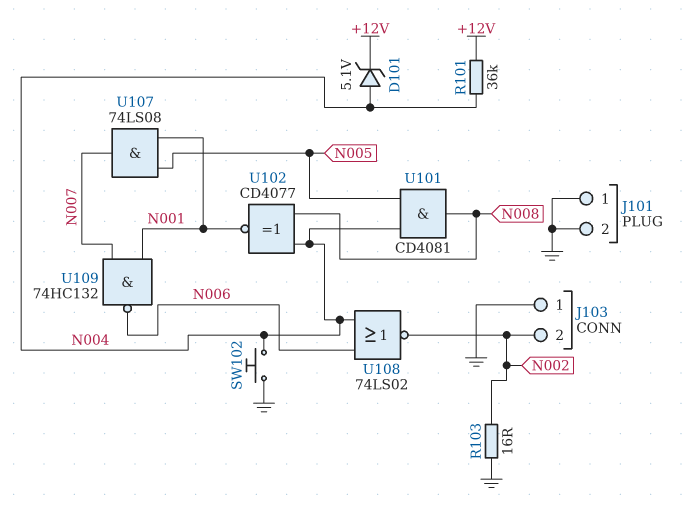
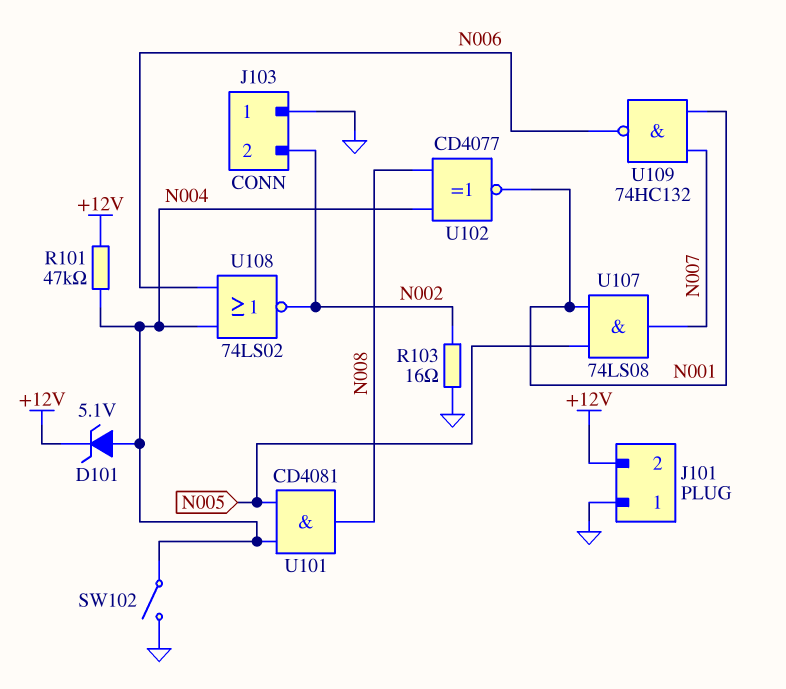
J101 pin 2: GND -> +12V
R101: 36k (+12V, N004) -> 47k (+12V, N004)
SW102: button (GND, N004) -> switch (GND, N004)

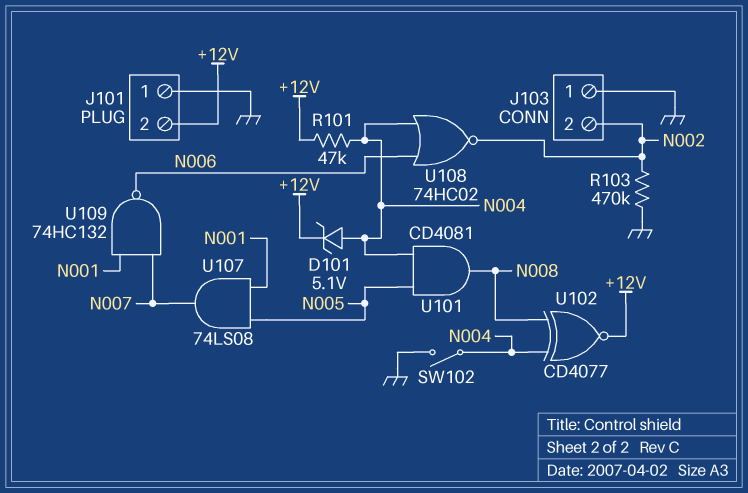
R103: 16 (GND, N002) -> 470k (GND, N002)
U102: XNOR CD4077 (in N004, in N008, out N001) -> XNOR CD4077 (in N004, in N008, out +12V)
U108: NOR 74LS02 (in N004, in N006, out N002) -> NOR 74HC02 (in N004, in N006, out N002)

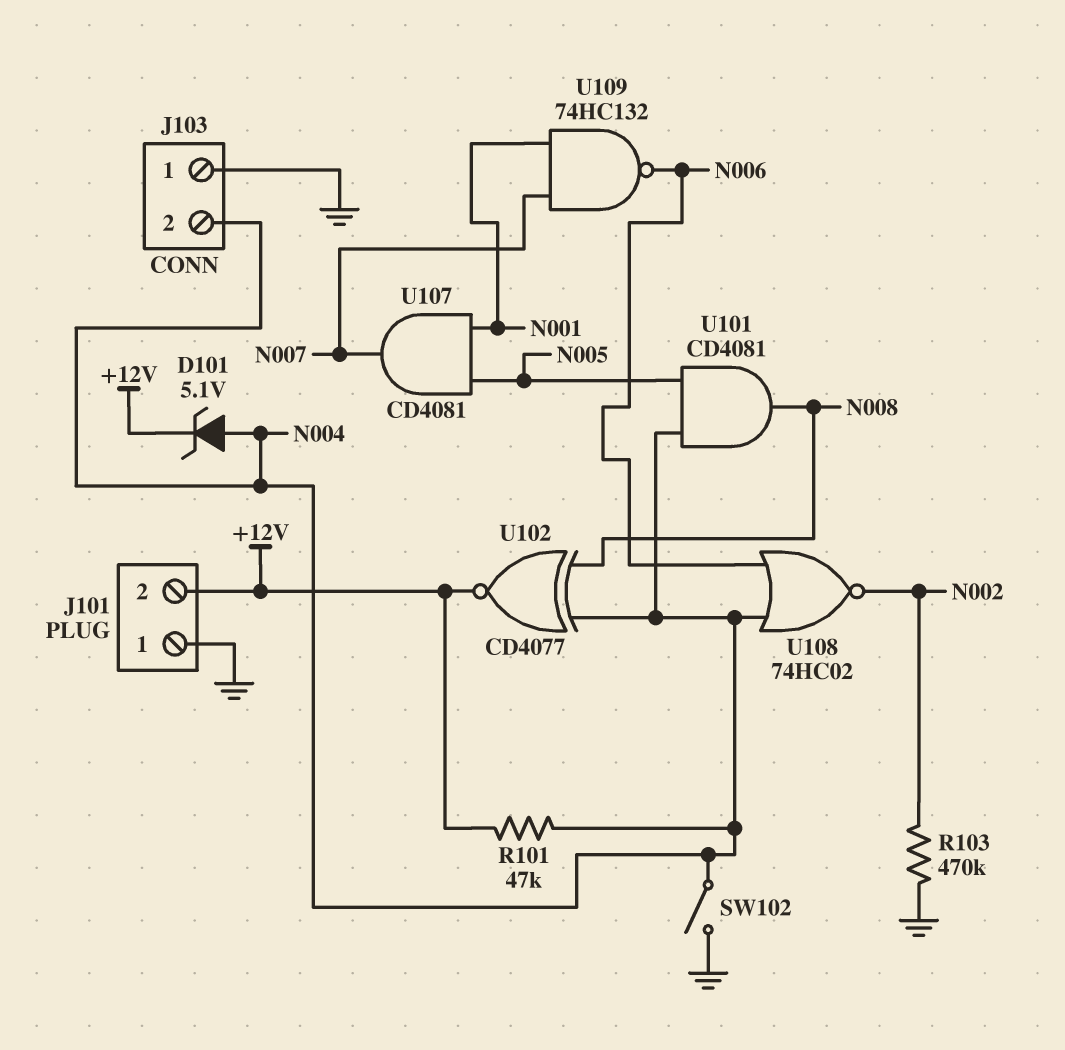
J103 pin 2: N002 -> N004
U107: AND 74LS08 (in N001, in N005, out N007) -> AND CD4081 (in N001, in N005, out N007)

